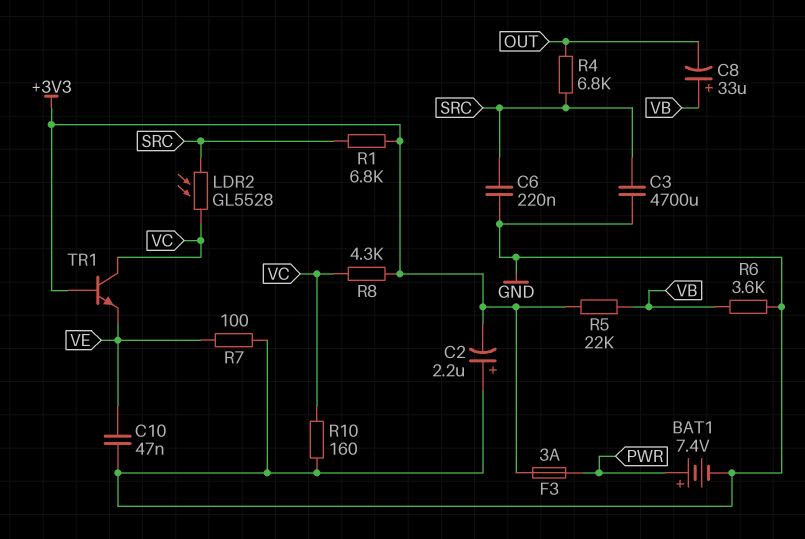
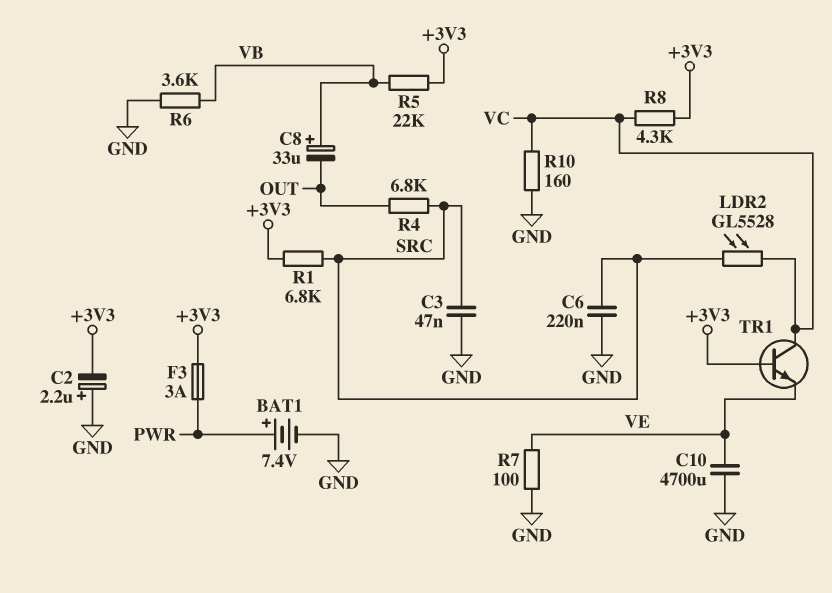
C3: 4700uF (GND, SRC) -> 47nF (GND, SRC)
C10: 47nF (GND, VE) -> 4700uF (GND, VE)

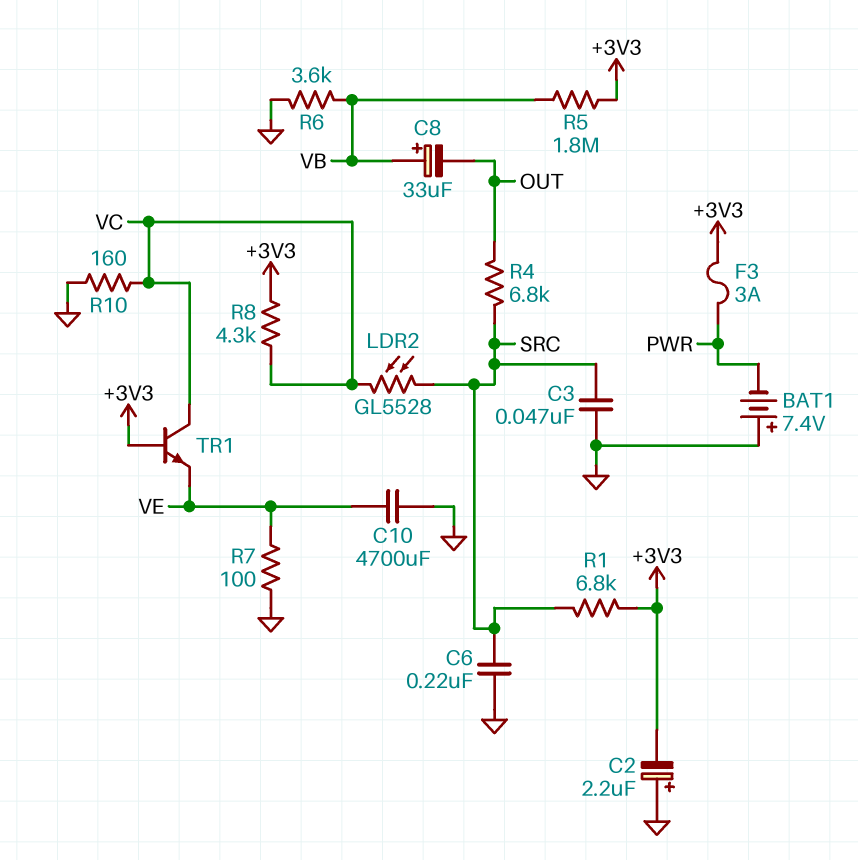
BAT1: 7.4V (plus PWR, minus GND) -> 7.4V (plus GND, minus PWR)
R5: 22k (+3V3, VB) -> 1.8M (+3V3, VB)

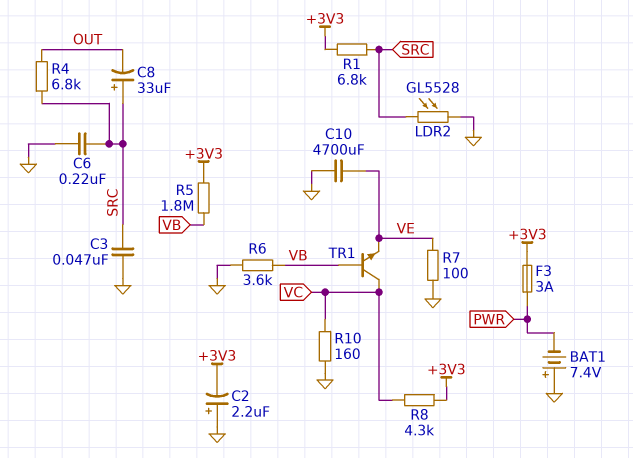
C8: 33uF (plus VB, minus OUT) -> 33uF (plus SRC, minus OUT)
LDR2: GL5528 (SRC, VC) -> GL5528 (GND, SRC)
TR1: NPN (B +3V3, C VC, E VE) -> NPN (B VB, C VC, E VE)

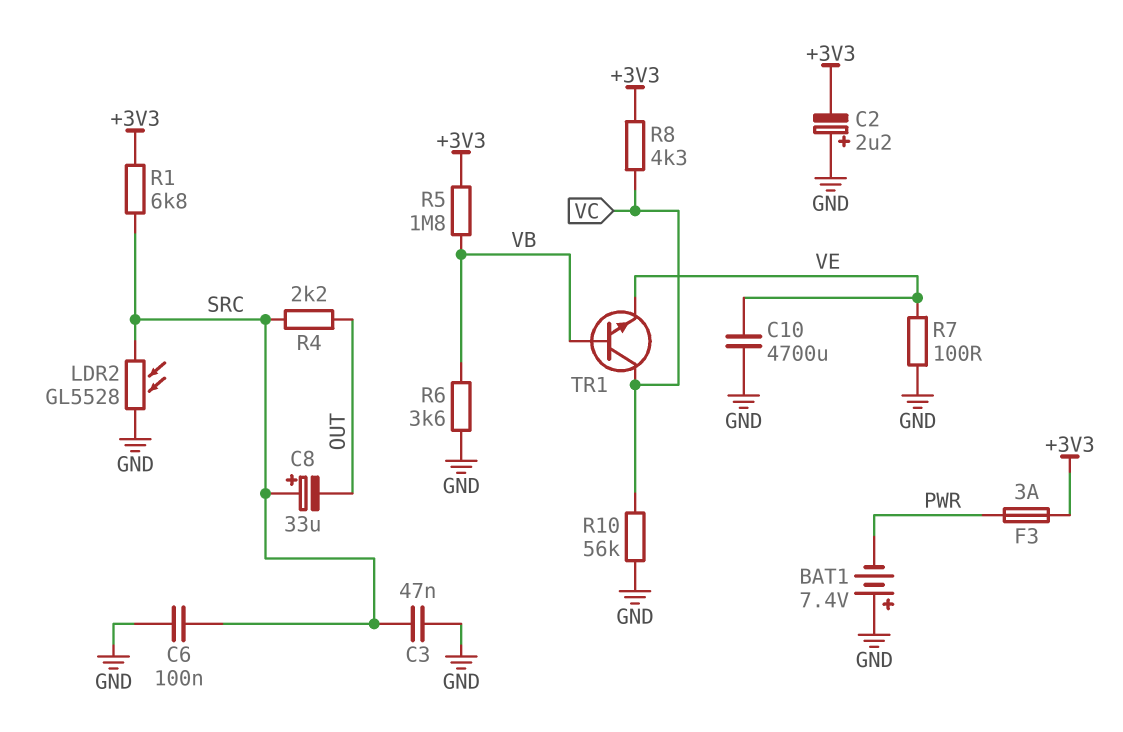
C6: 220nF (GND, SRC) -> 100nF (GND, SRC)
R4: 6.8k (OUT, SRC) -> 2.2k (OUT, SRC)
R10: 160 (GND, VC) -> 56k (GND, VC)

